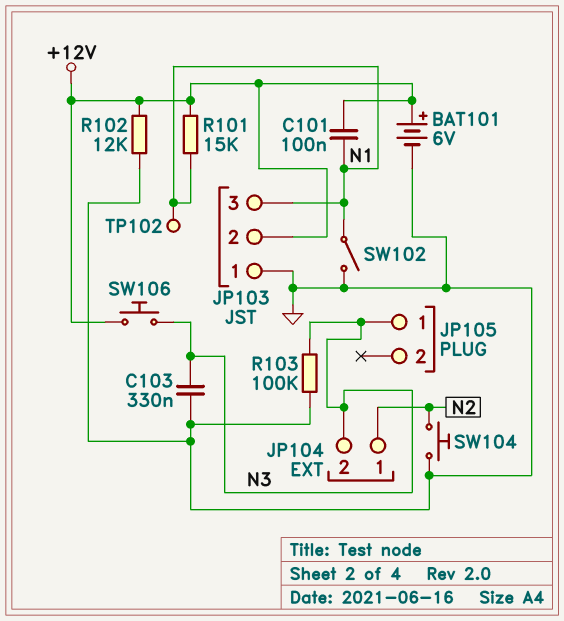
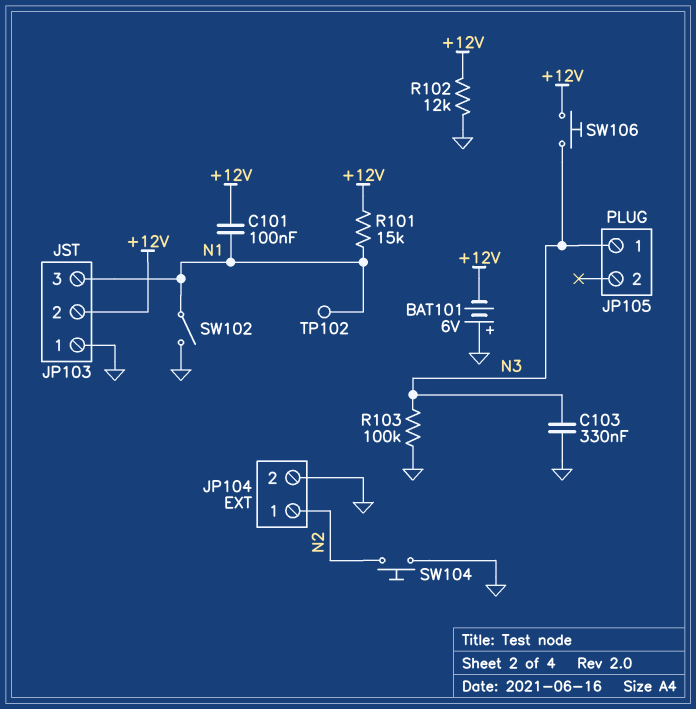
BAT101: 6V (plus +12V, minus GND) -> 6V (plus GND, minus +12V)
JP104 pin 2: N3 -> GND

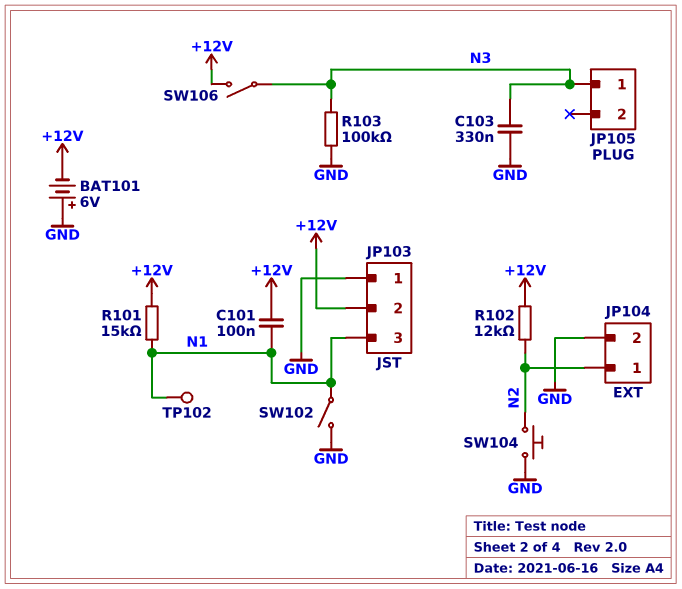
R102: 12k (+12V, GND) -> 12k (+12V, N2)
SW106: button (+12V, N3) -> switch (+12V, N3)

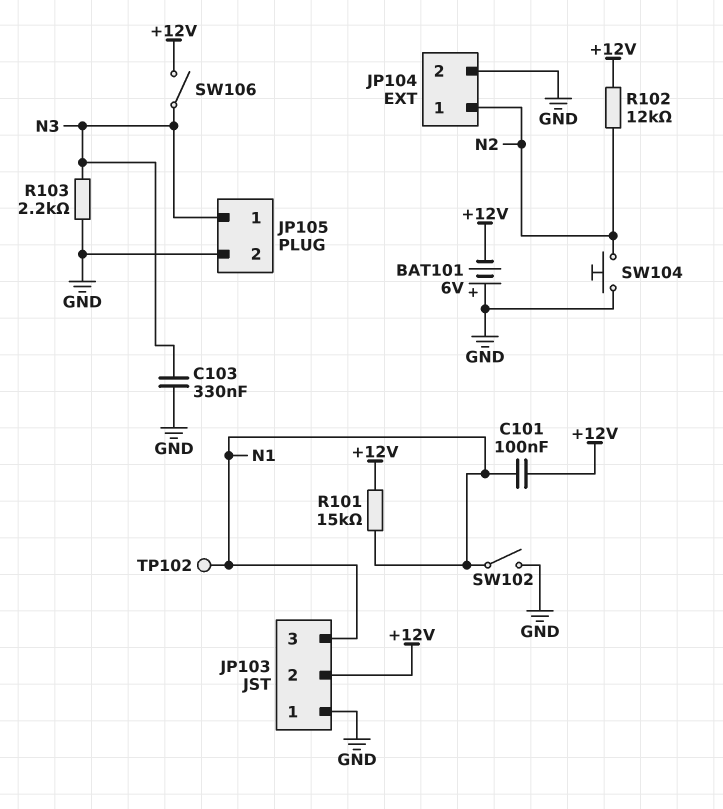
JP105 pin 2: none -> GND
R103: 100k (GND, N3) -> 2.2k (GND, N3)

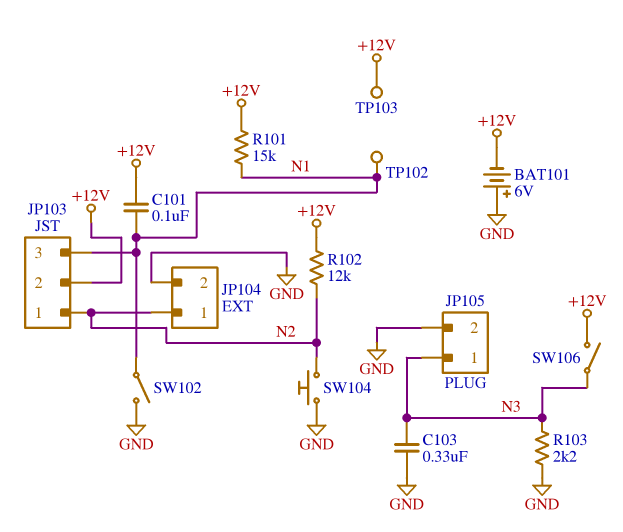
JP103 pin 1: GND -> N2
TP103: none -> test point (+12V)

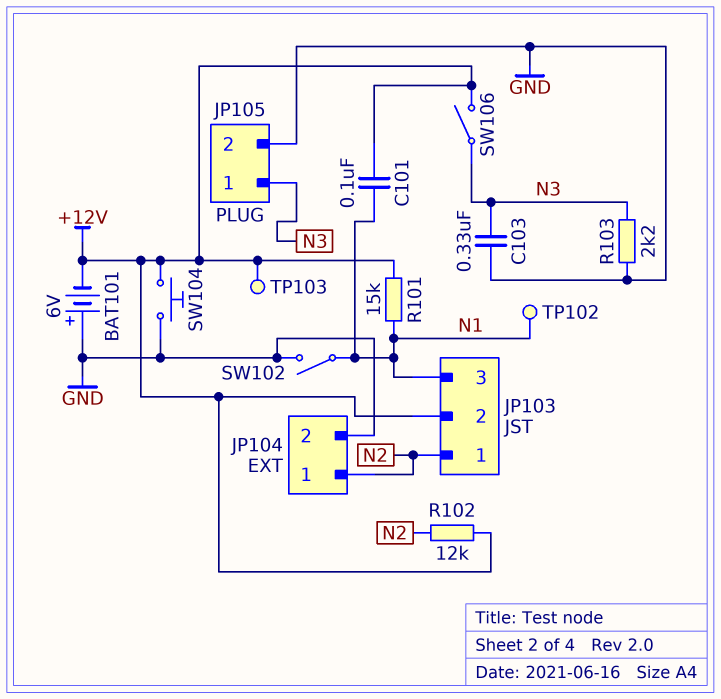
SW104: button (GND, N2) -> button (+12V, GND)

